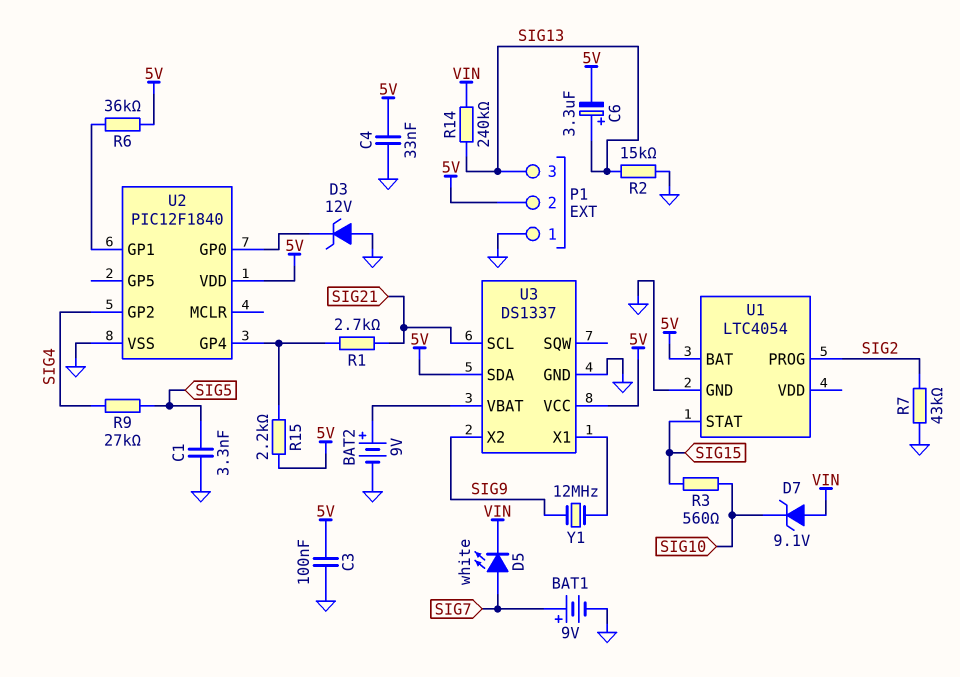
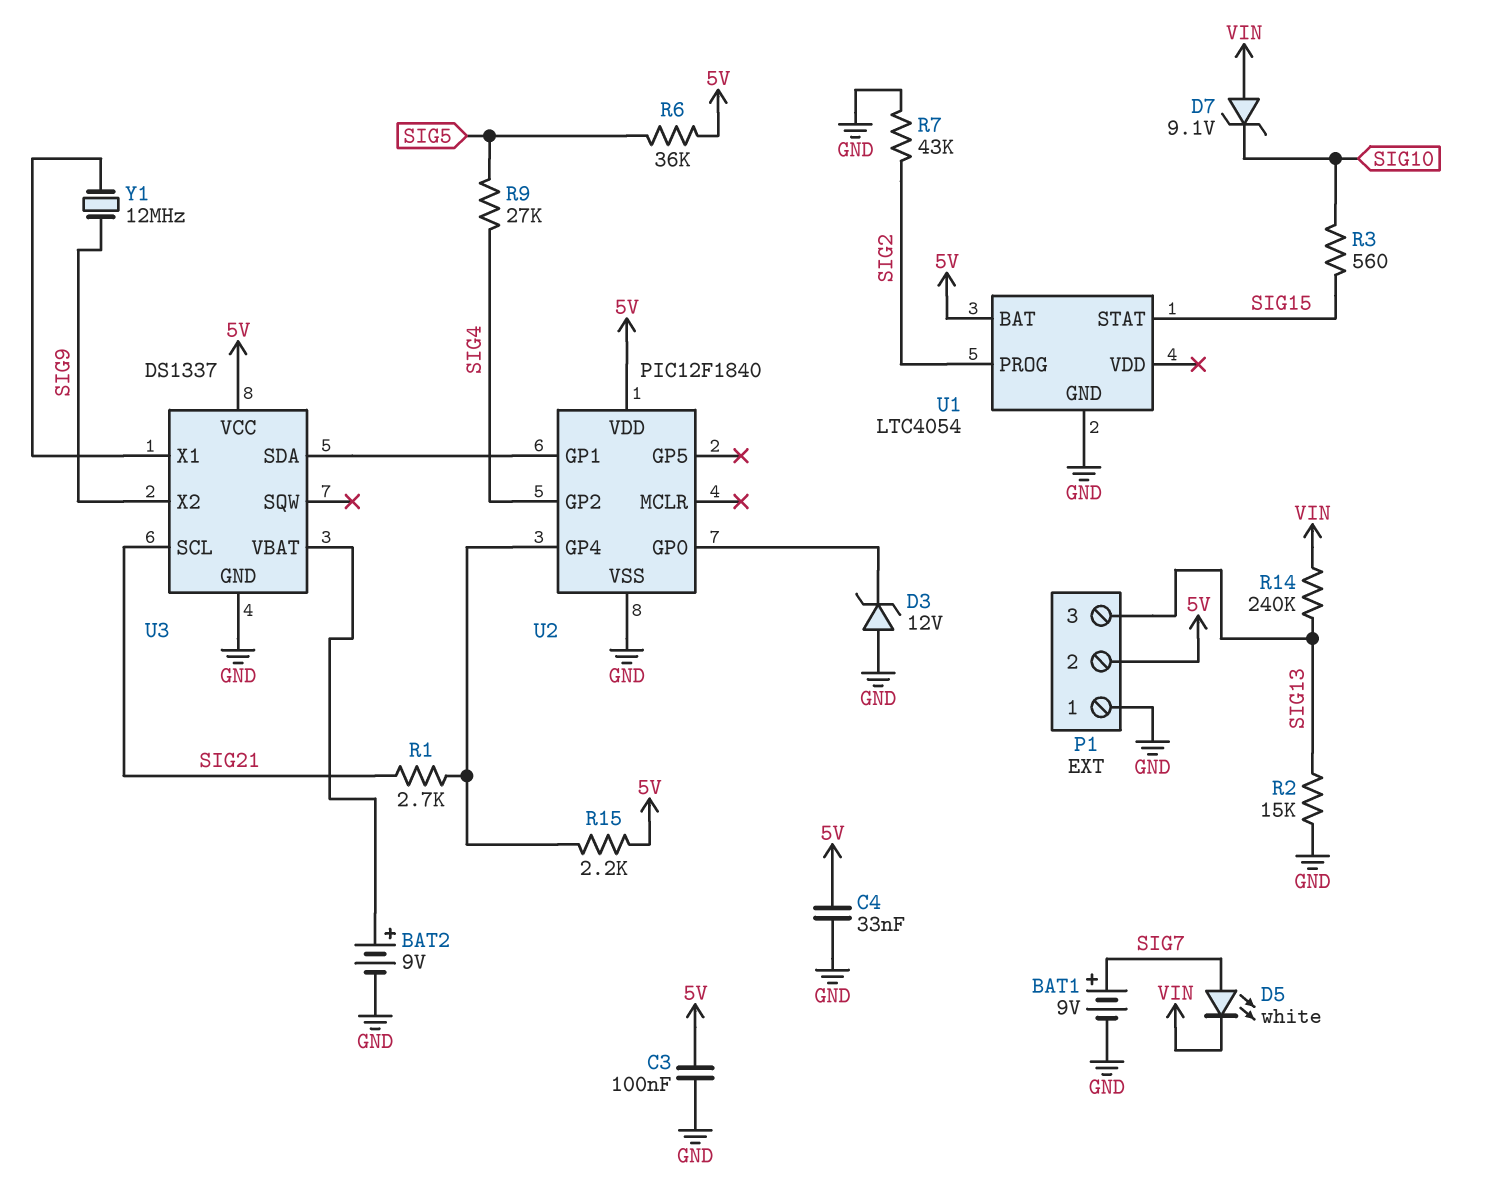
C1: 3.3nF (GND, SIG5) -> none
C6: 3.3uF (plus SIG13, minus 5V) -> none
R6: 36k (5V, U2/GP1) -> 36k (5V, SIG5)
U3 pin SDA: 5V -> U2/GP1

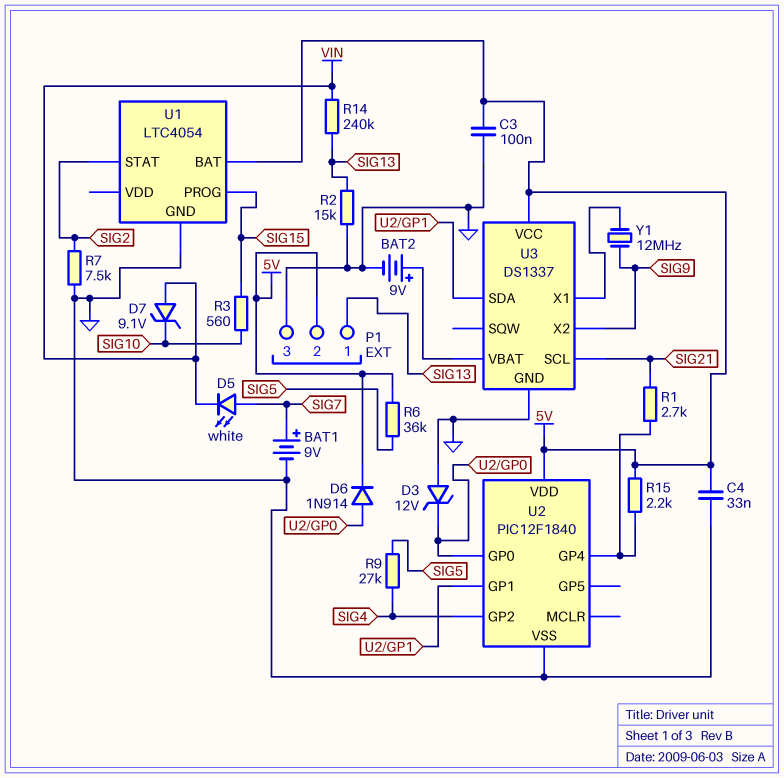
D6: none -> diode 1N914 (A U2/GP0, K 5V)
P1 pin 1: GND -> SIG13
P1 pin 3: SIG13 -> GND
R7: 43k (GND, SIG2) -> 7.5k (GND, SIG2)
U1 pin PROG: SIG2 -> SIG15
U1 pin STAT: SIG15 -> SIG2

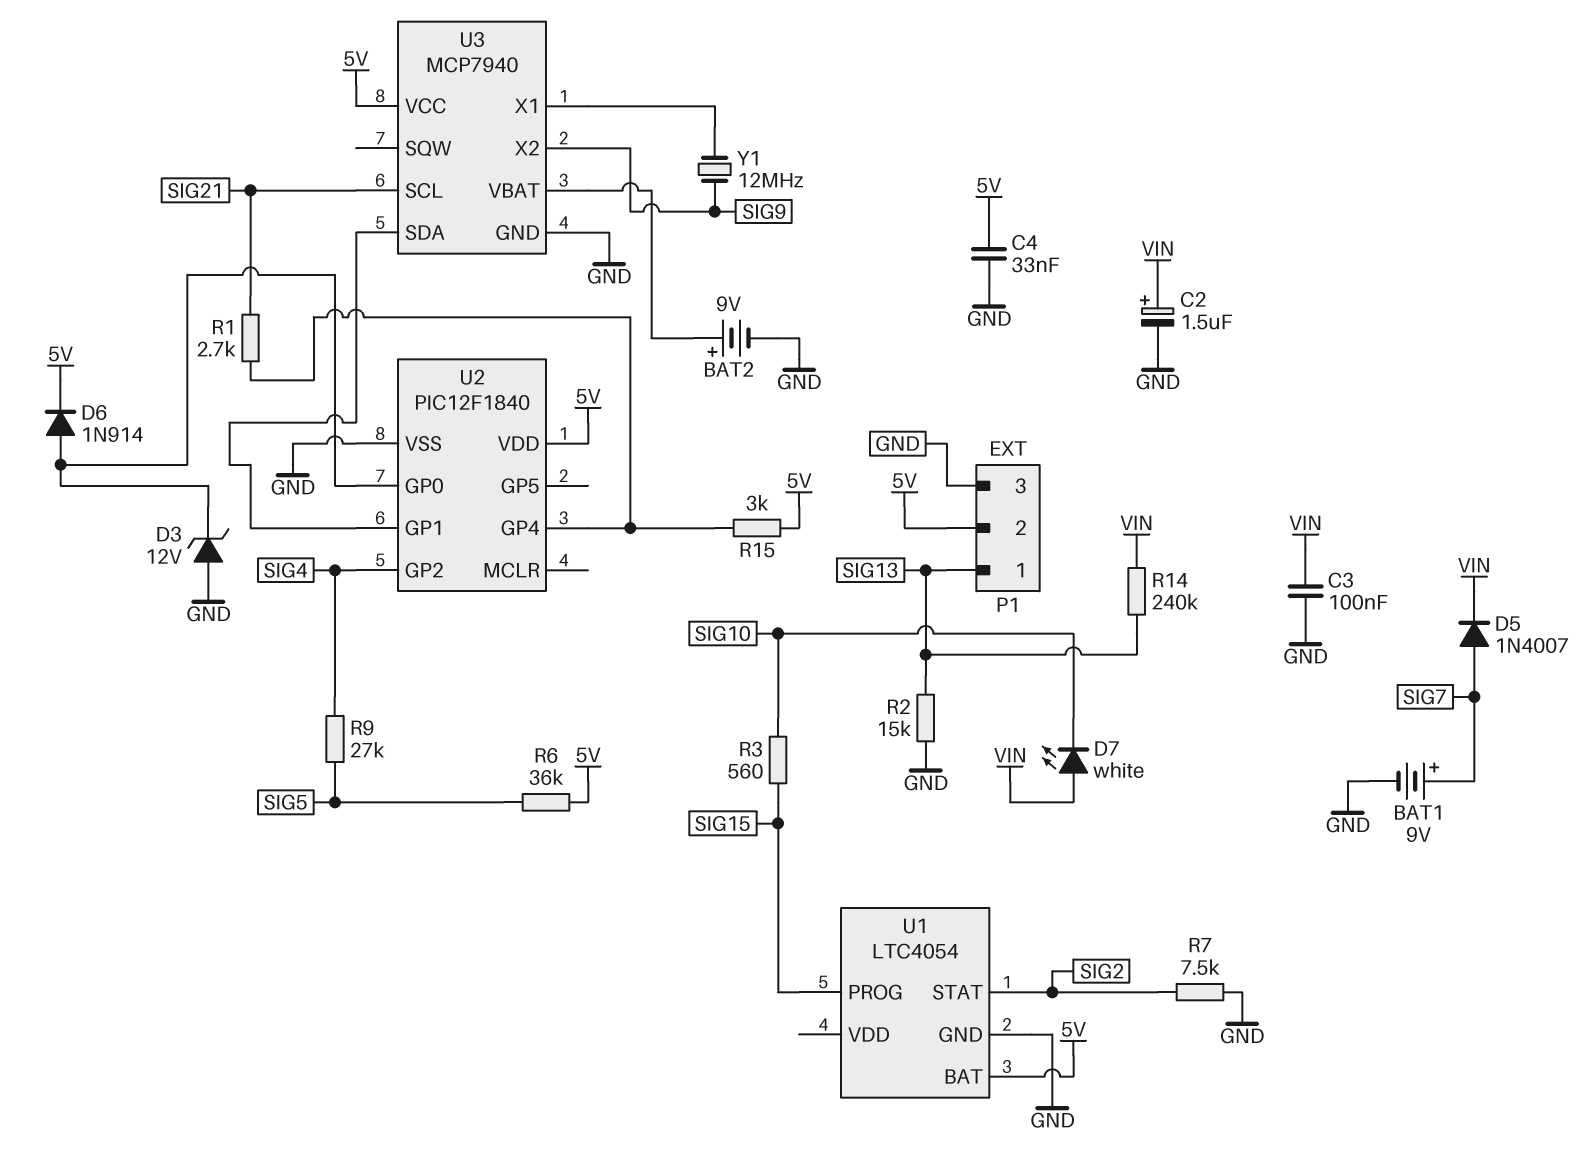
C2: none -> 1.5uF (plus VIN, minus GND)
C3: 100nF (5V, GND) -> 100nF (GND, VIN)
D5: LED white (A SIG7, K VIN) -> diode 1N4007 (A SIG7, K VIN)
D7: zener 9.1V (A VIN, K SIG10) -> LED white (A VIN, K SIG10)
R15: 2.2k (5V, U2/GP4) -> 3k (5V, U2/GP4)
U3: DS1337 -> MCP7940

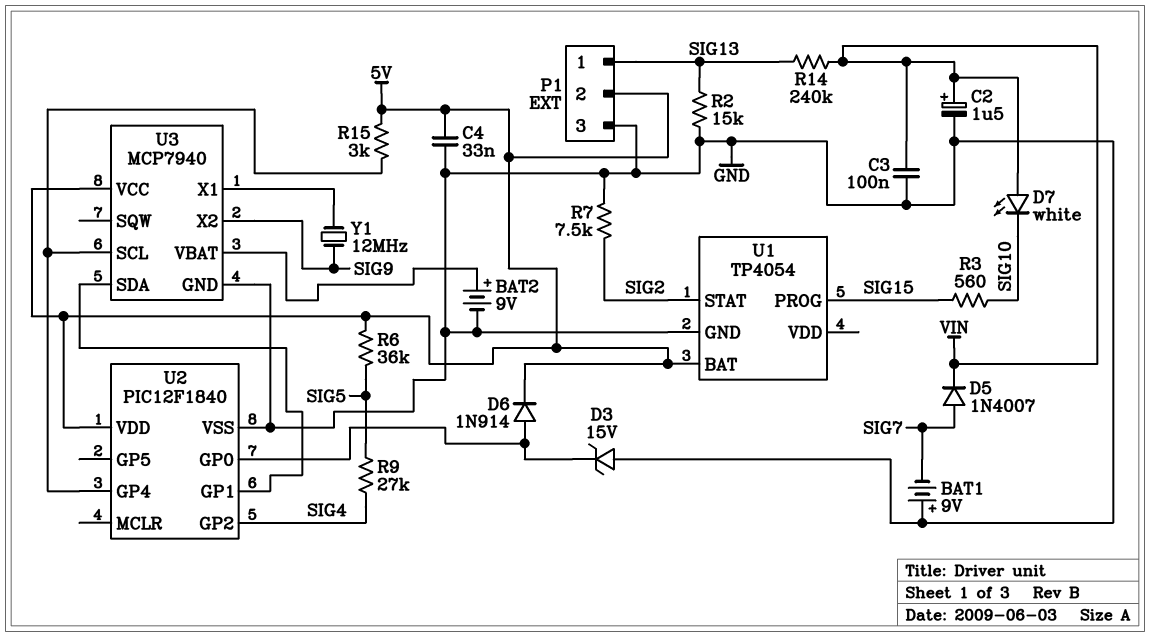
BAT1: 9V (plus SIG7, minus GND) -> 9V (plus GND, minus SIG7)
D3: zener 12V (A GND, K U2/GP0) -> zener 15V (A GND, K U2/GP0)
R1: 2.7k (SIG21, U2/GP4) -> none
U1: LTC4054 -> TP4054
U3 pin SCL: SIG21 -> U2/GP4

